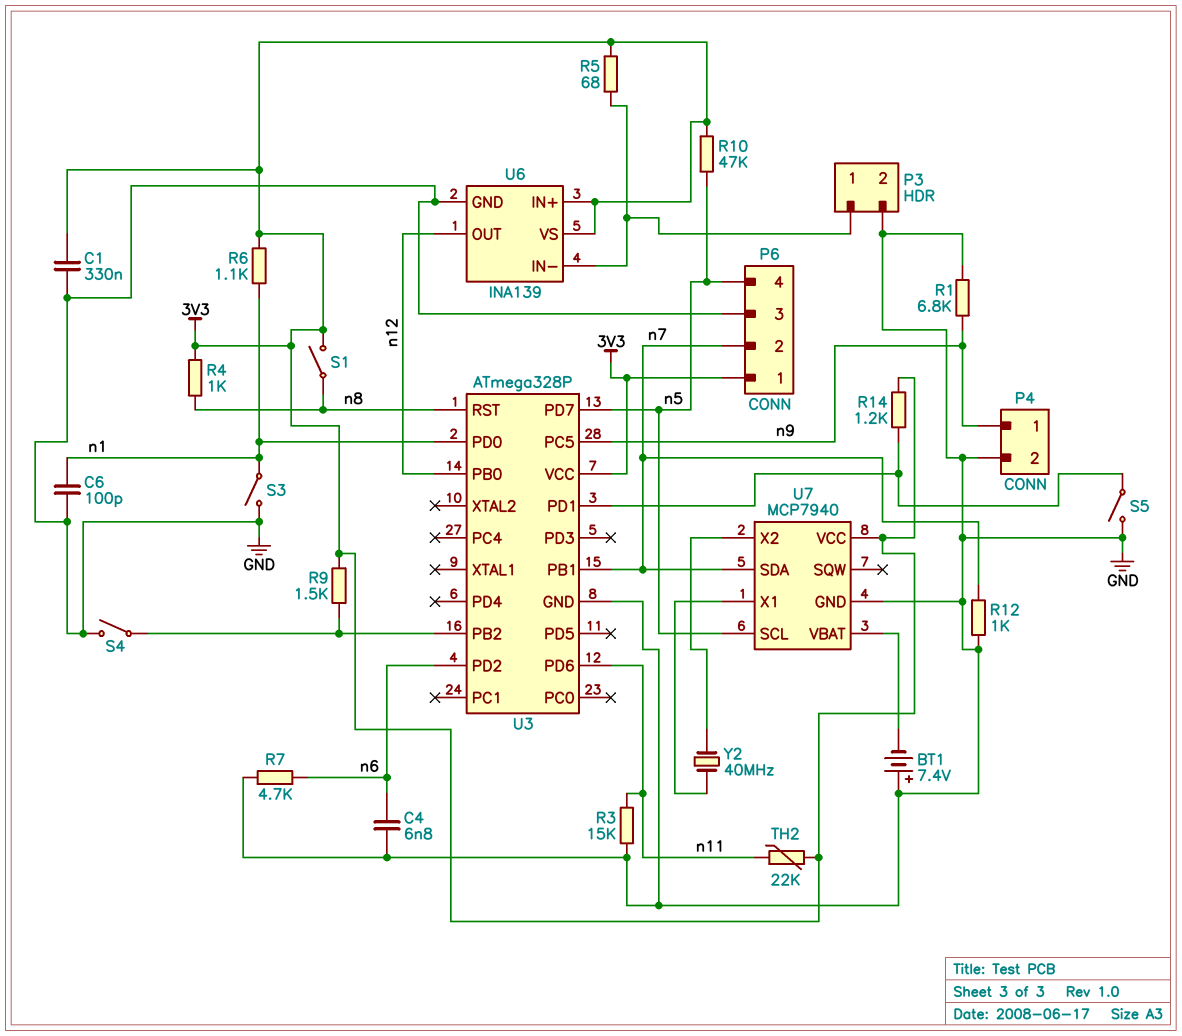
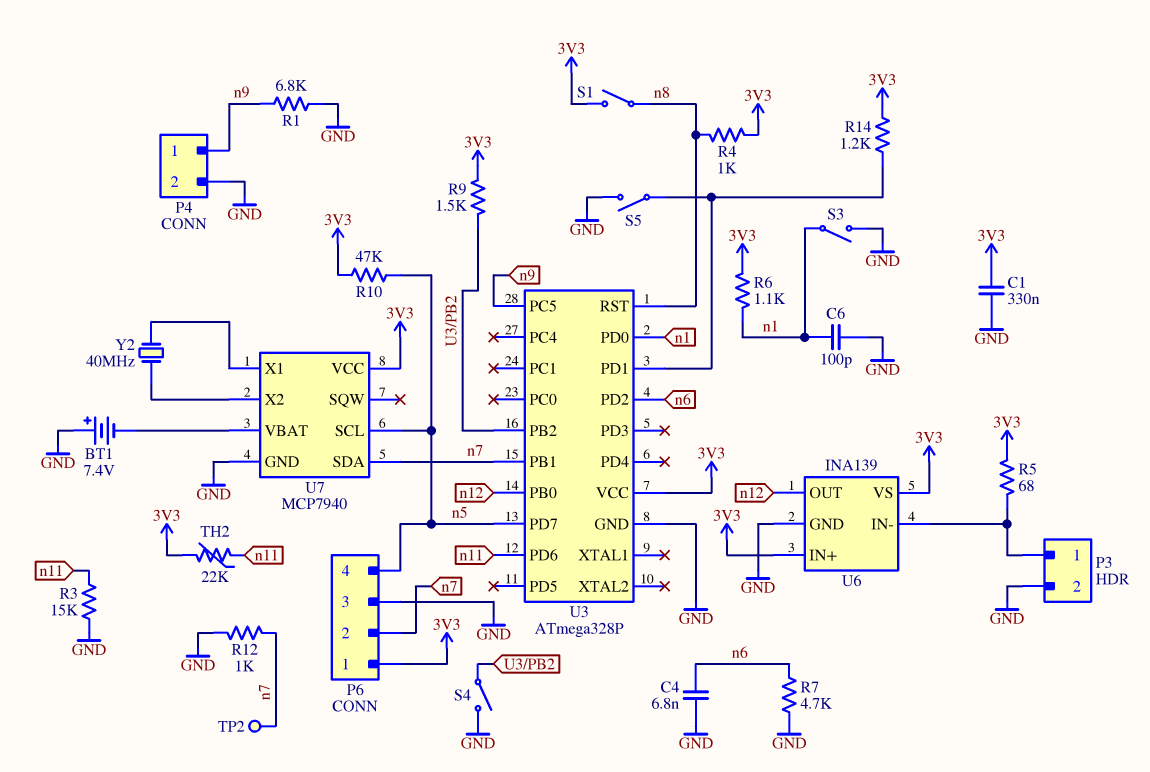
TP2: none -> test point (n7)

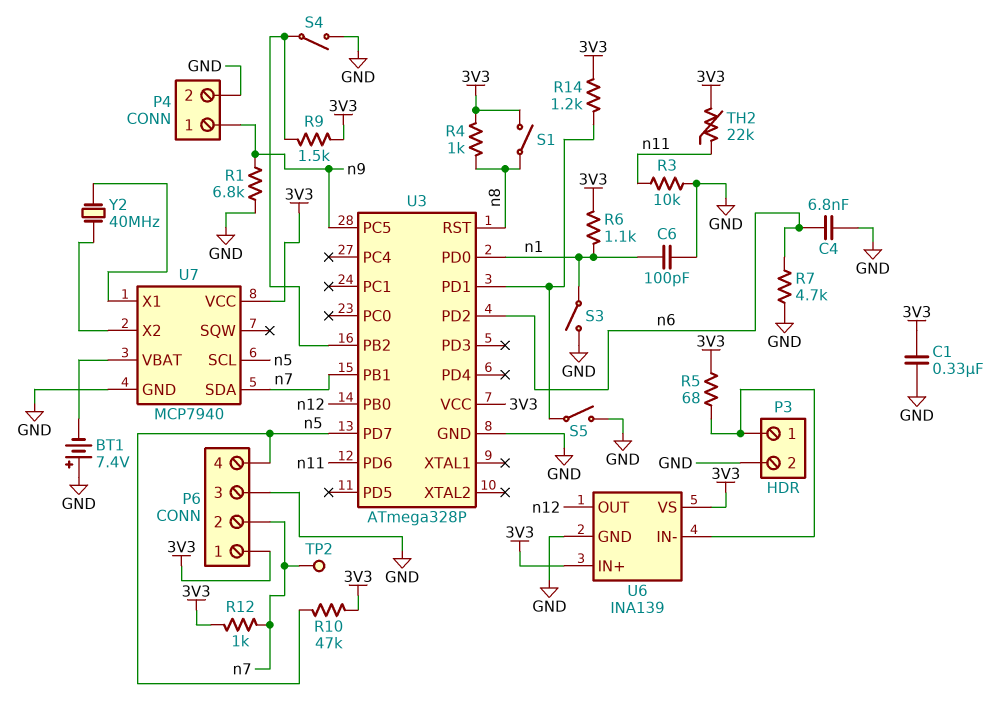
R3: 15k (GND, n11) -> 10k (GND, n11)
R12: 1k (GND, n7) -> 1k (3V3, n7)

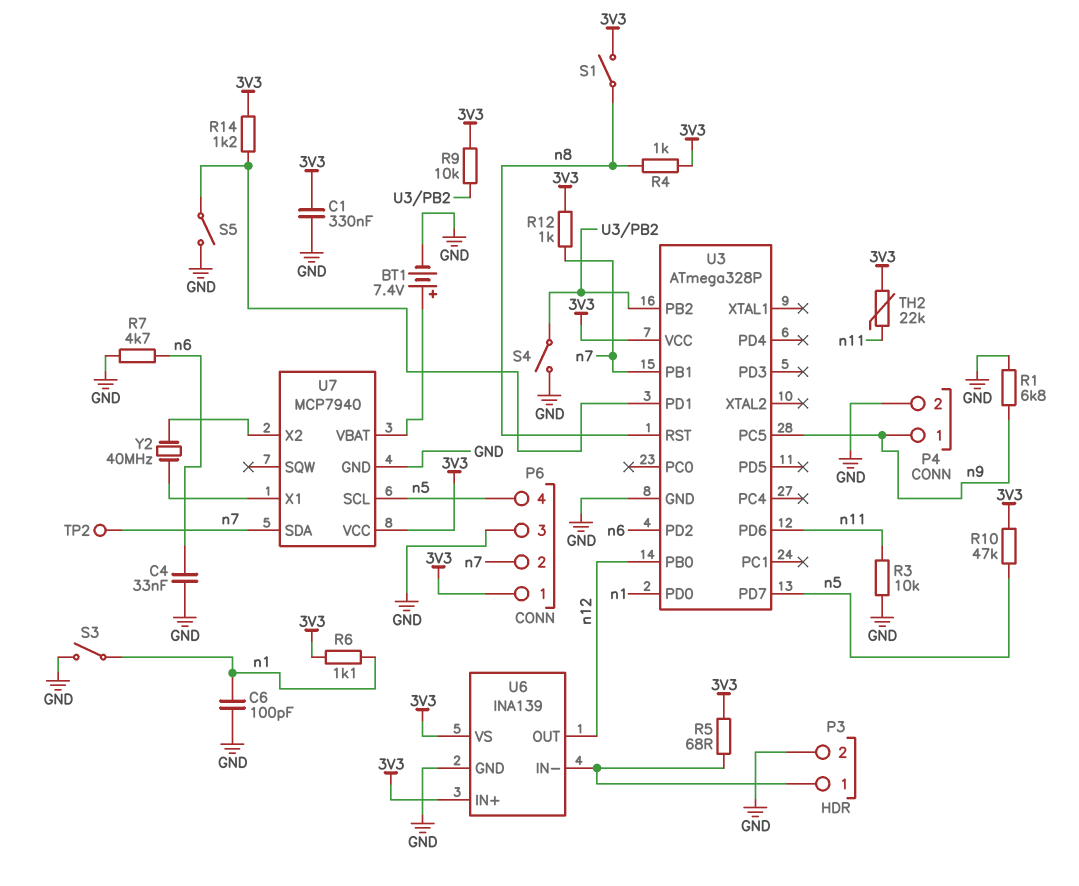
BT1: 7.4V (plus GND, minus U7/VBAT) -> 7.4V (plus U7/VBAT, minus GND)
C4: 6.8nF (GND, n6) -> 33nF (GND, n6)
R9: 1.5k (3V3, U3/PB2) -> 10k (3V3, U3/PB2)

